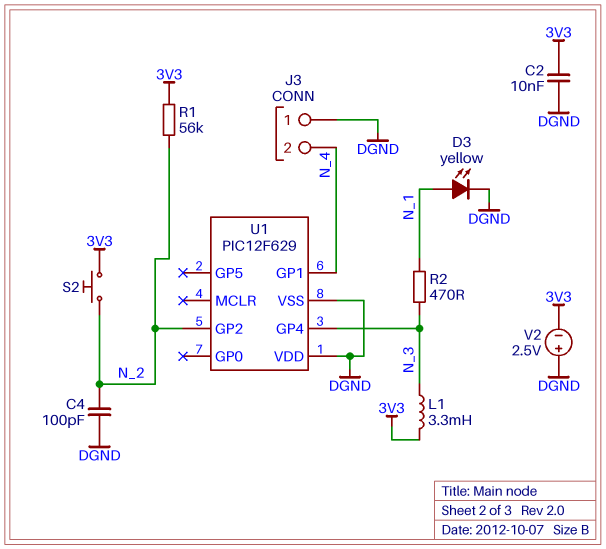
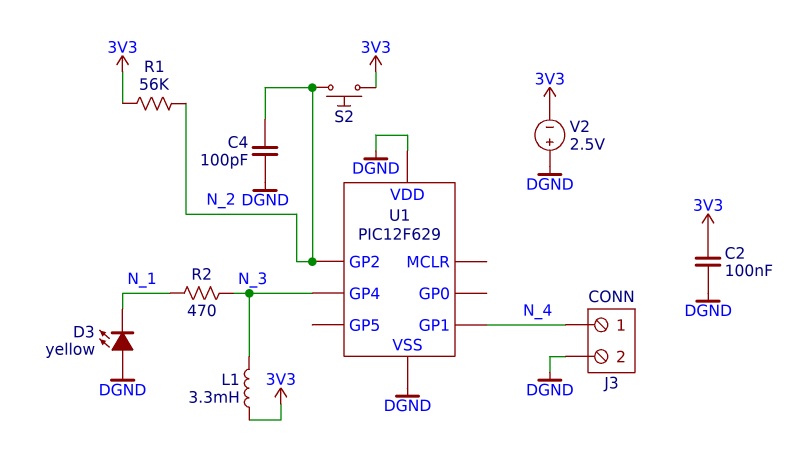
C2: 10nF (3V3, DGND) -> 100nF (3V3, DGND)
D3: LED yellow (A N_1, K DGND) -> LED yellow (A DGND, K N_1)
J3 pin 1: DGND -> N_4
J3 pin 2: N_4 -> DGND

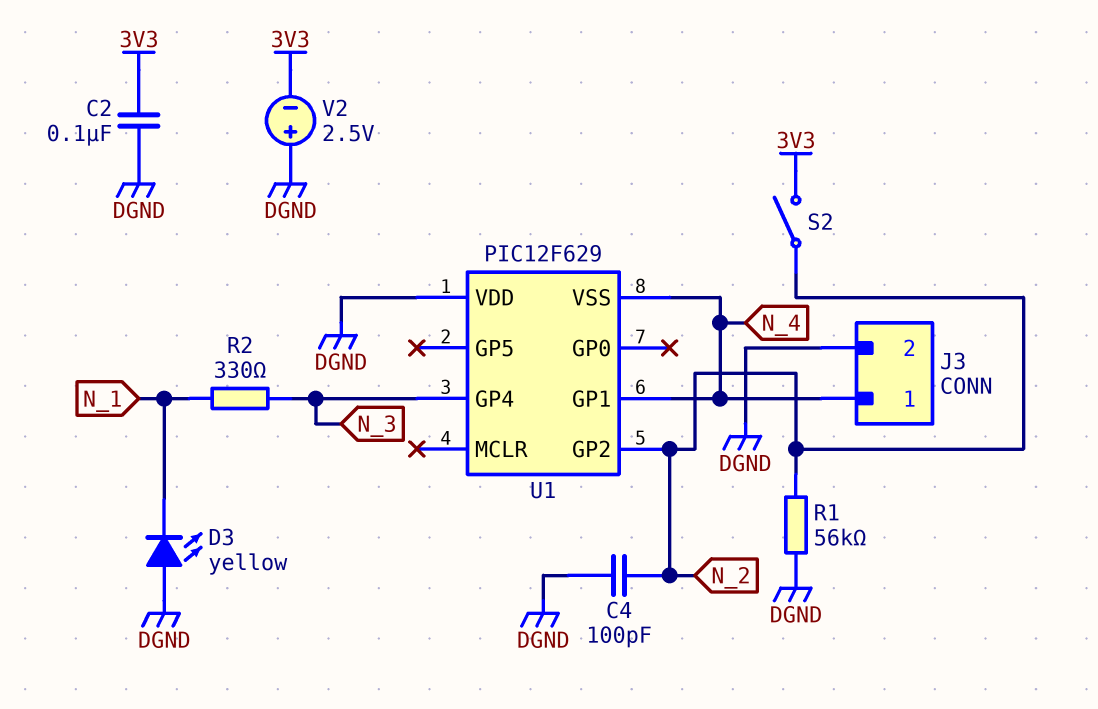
L1: 3.3mH (3V3, N_3) -> none
R1: 56k (3V3, N_2) -> 56k (DGND, N_2)
R2: 470 (N_1, N_3) -> 330 (N_1, N_3)
S2: button (3V3, N_2) -> switch (3V3, N_2)
U1 pin VSS: DGND -> N_4

